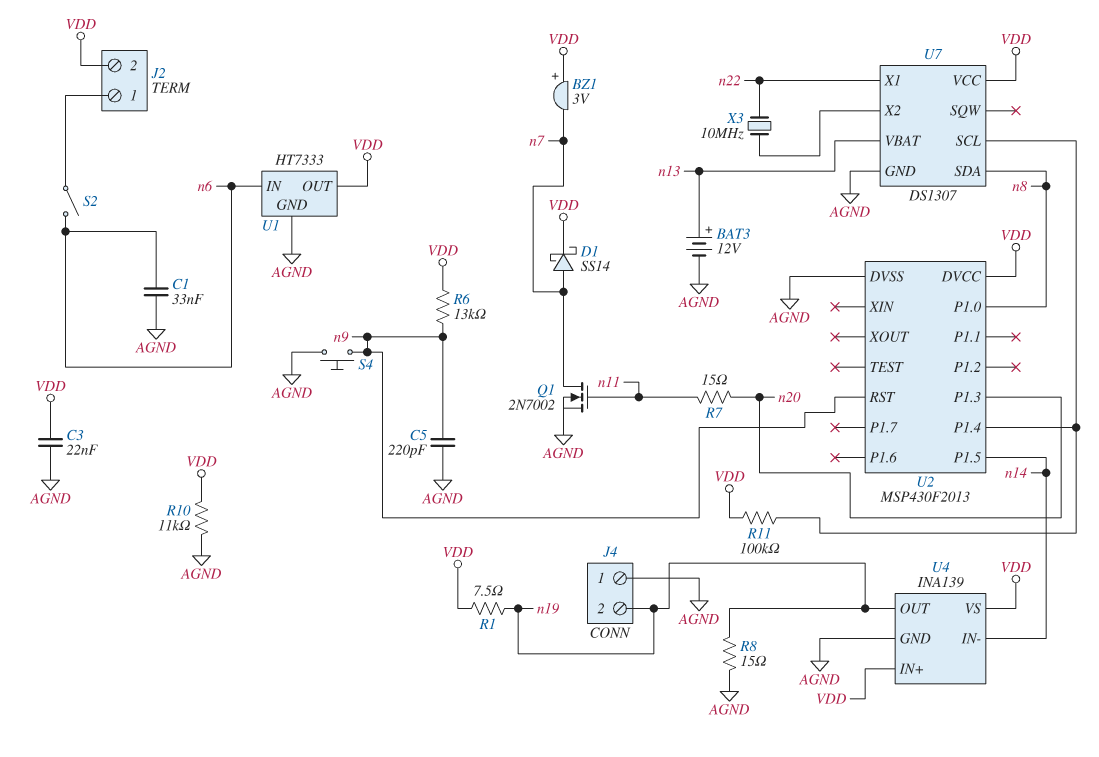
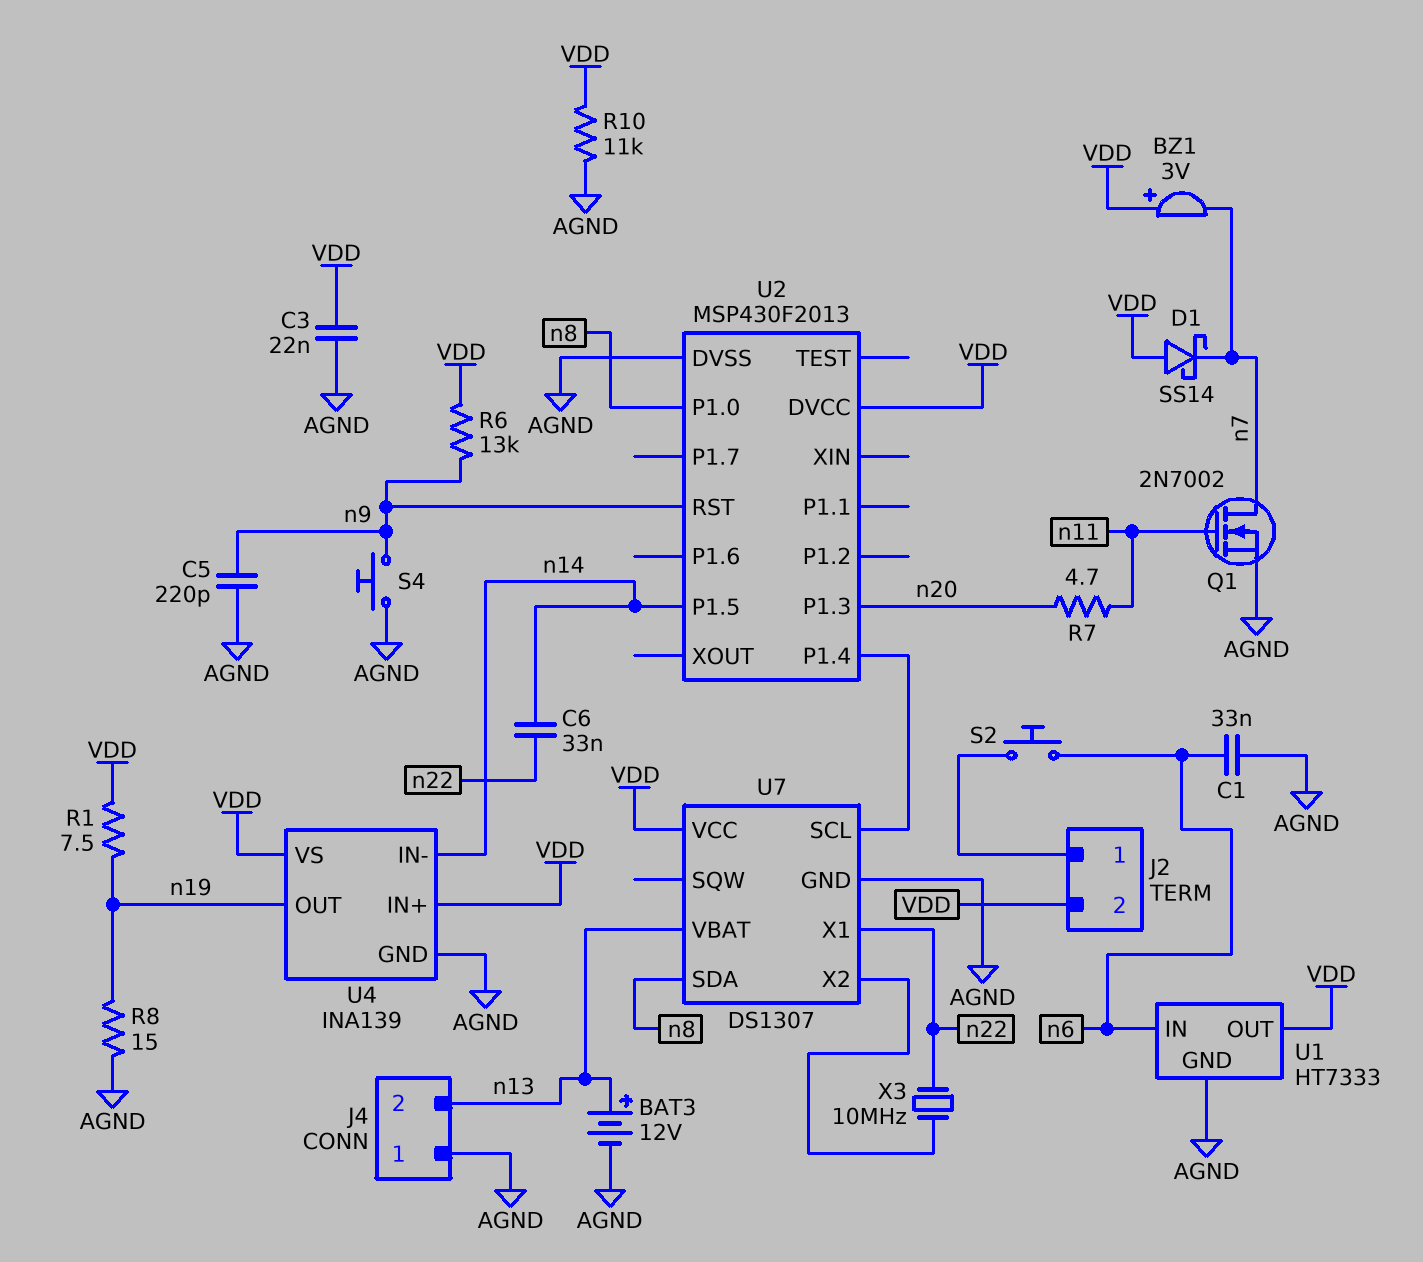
C6: none -> 33nF (n14, n22)
D1: schottky SS14 (A n7, K VDD) -> schottky SS14 (A VDD, K n7)
J4 pin 2: n19 -> n13
R7: 15 (n11, n20) -> 4.7 (n11, n20)
R11: 100k (U2/P1.4, VDD) -> none
S2: switch (J2/1, n6) -> button (J2/1, n6)

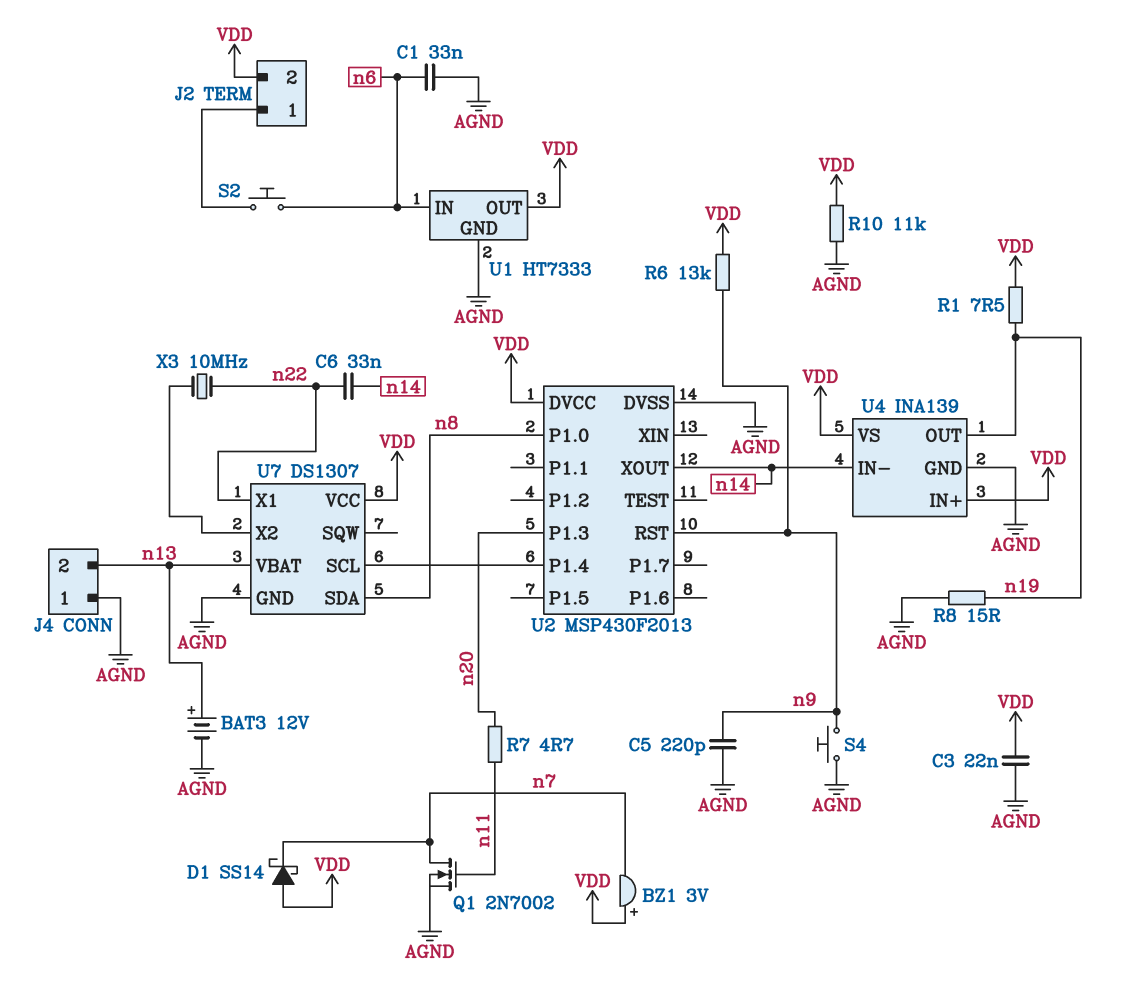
U2 pin P1.5: n14 -> none
U2 pin XOUT: none -> n14

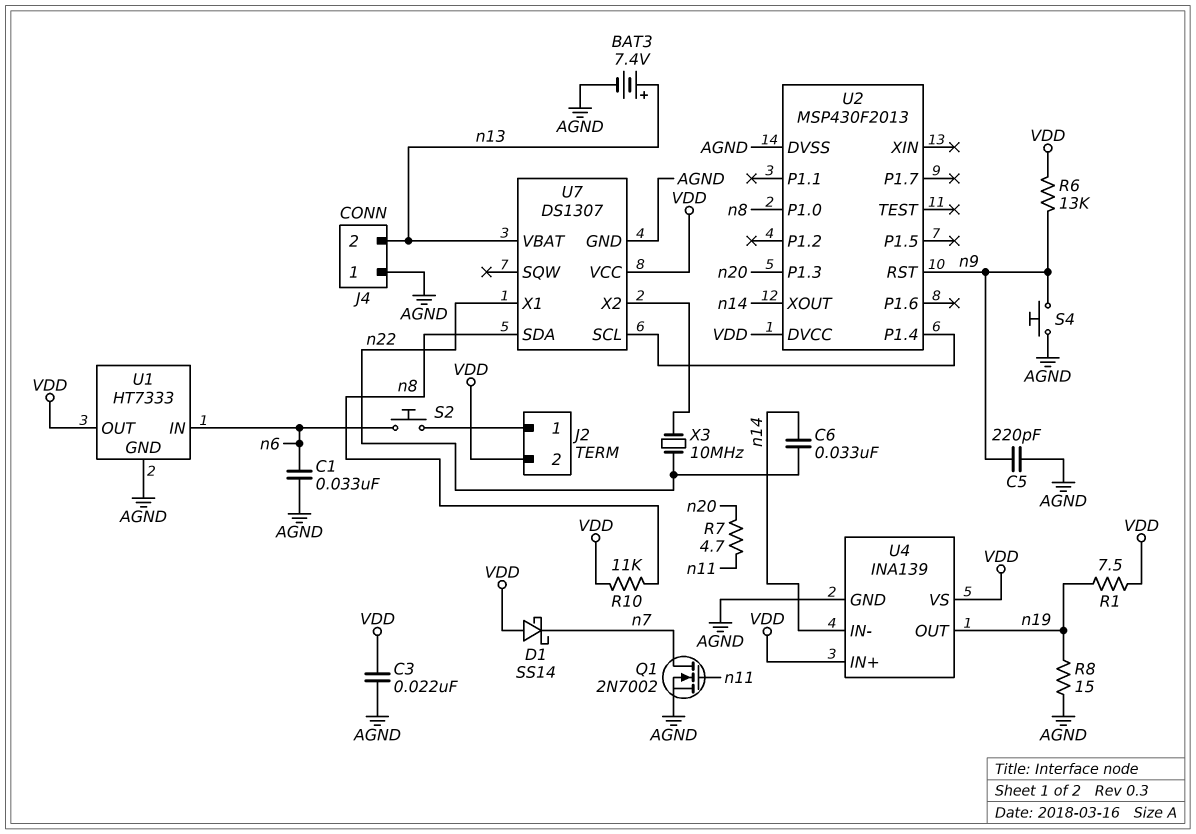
BAT3: 12V (plus n13, minus AGND) -> 7.4V (plus n13, minus AGND)
BZ1: buzzer 3V (plus VDD, minus n7) -> none
R10: 11k (AGND, VDD) -> 11k (VDD, n8)

